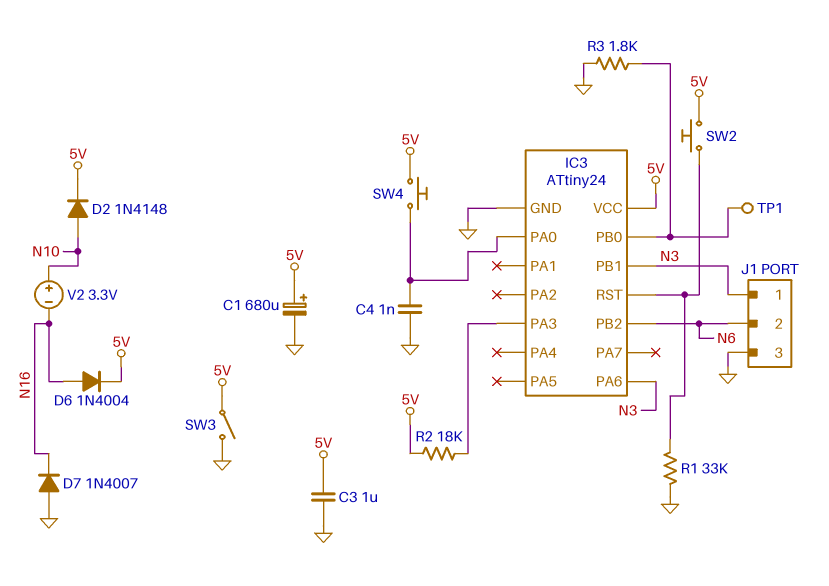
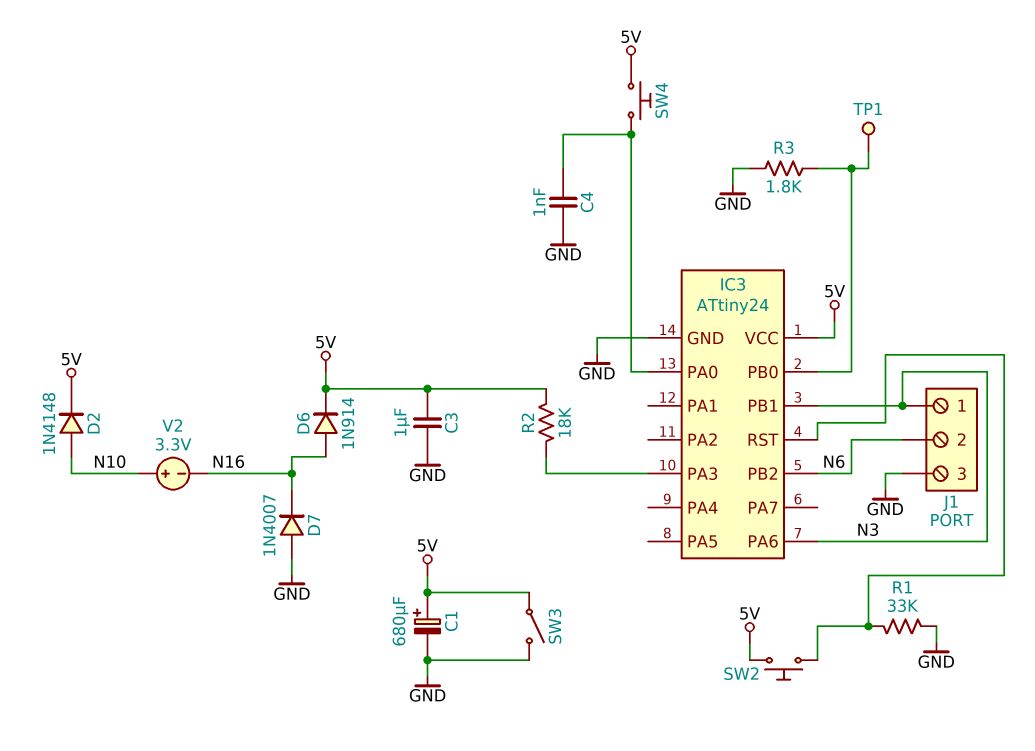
D6: diode 1N4004 (A N16, K 5V) -> diode 1N914 (A N16, K 5V)

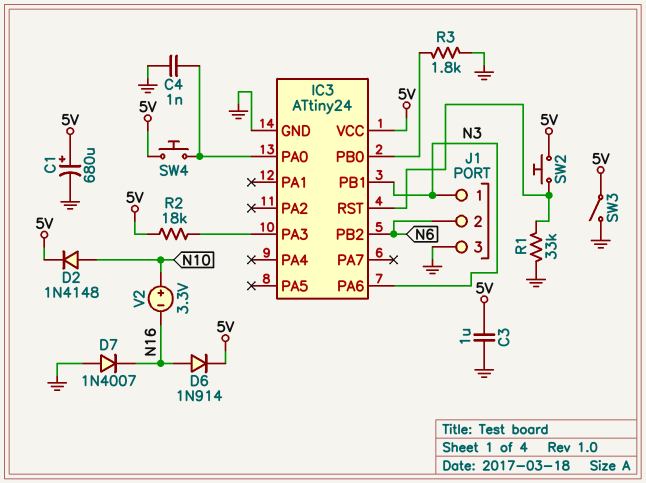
TP1: test point (IC3/PB0) -> none

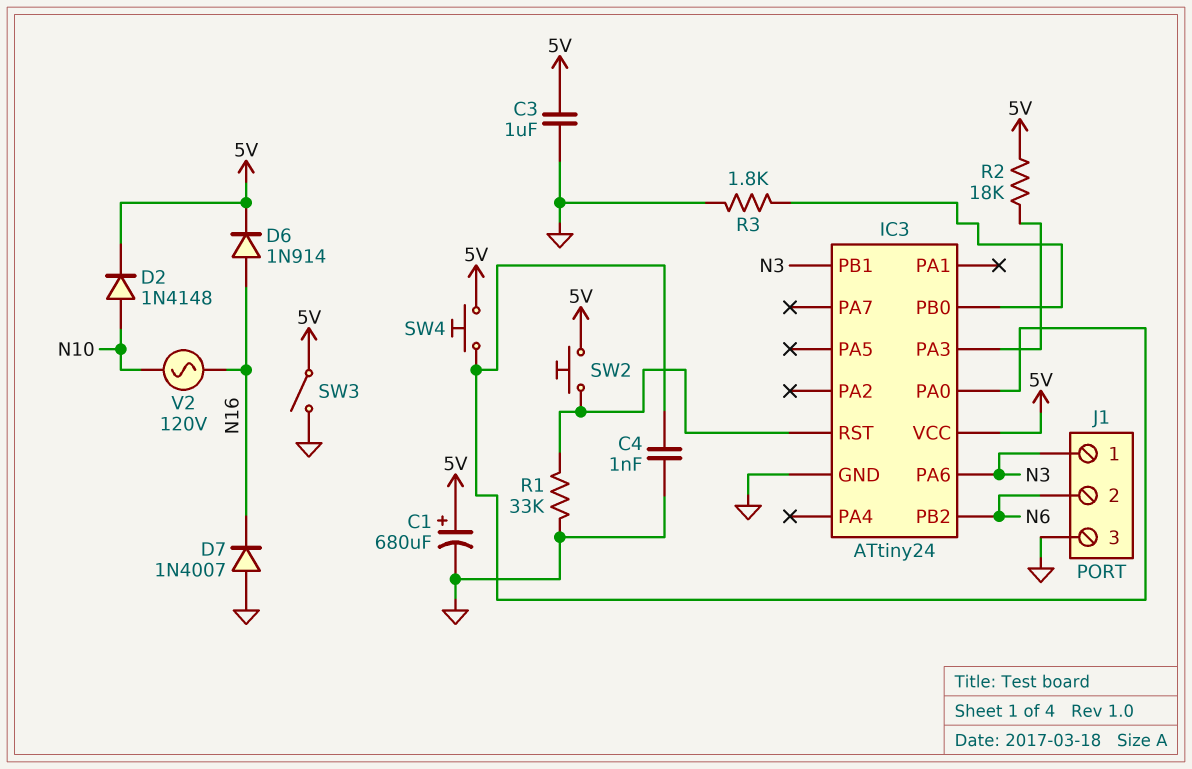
V2: 3.3V (plus N10, minus N16) -> AC 120V (N10, N16)

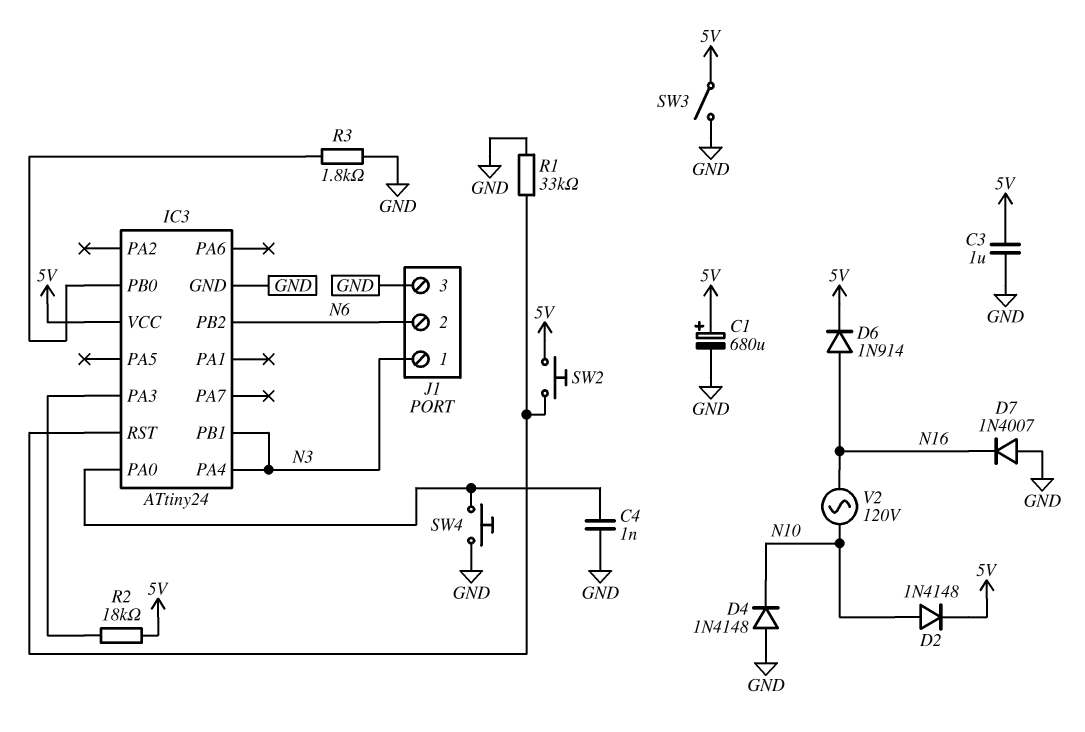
D4: none -> diode 1N4148 (A GND, K N10)
IC3 pin PA4: none -> N3
IC3 pin PA6: N3 -> none
SW4: button (5V, IC3/PA0) -> button (GND, IC3/PA0)

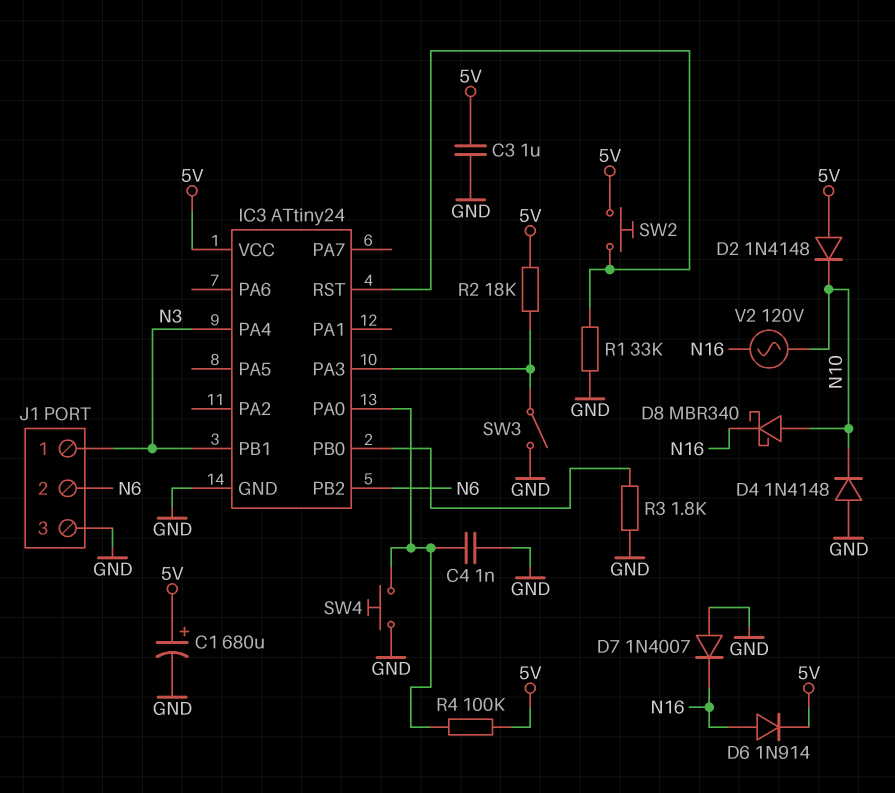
D2: diode 1N4148 (A N10, K 5V) -> diode 1N4148 (A 5V, K N10)
D8: none -> schottky MBR340 (A N10, K N16)
R4: none -> 100k (5V, IC3/PA0)
SW3: switch (5V, GND) -> switch (GND, IC3/PA3)

